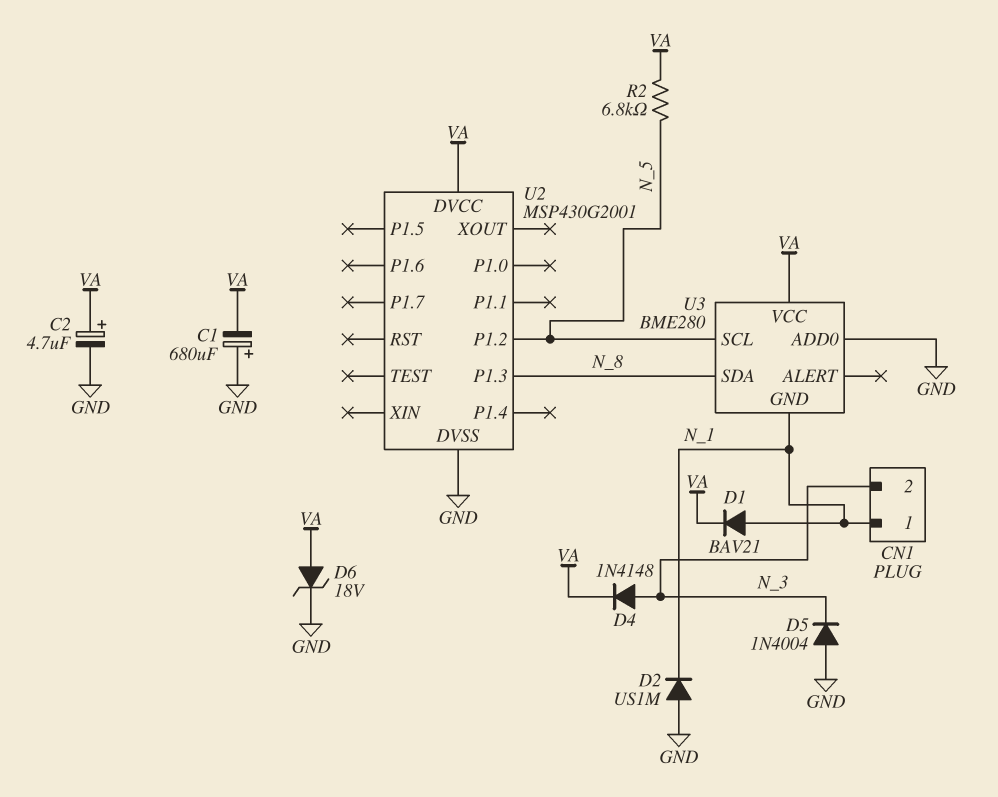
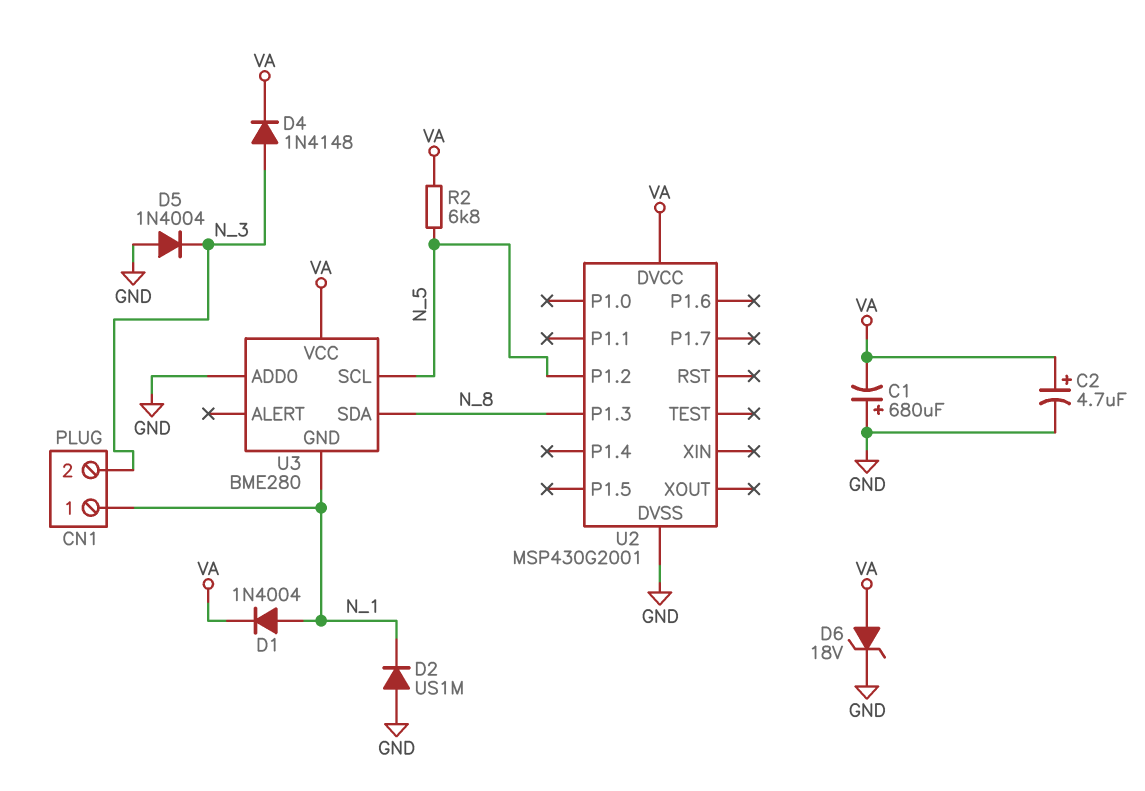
D1: diode BAV21 (A N_1, K VA) -> diode 1N4004 (A N_1, K VA)

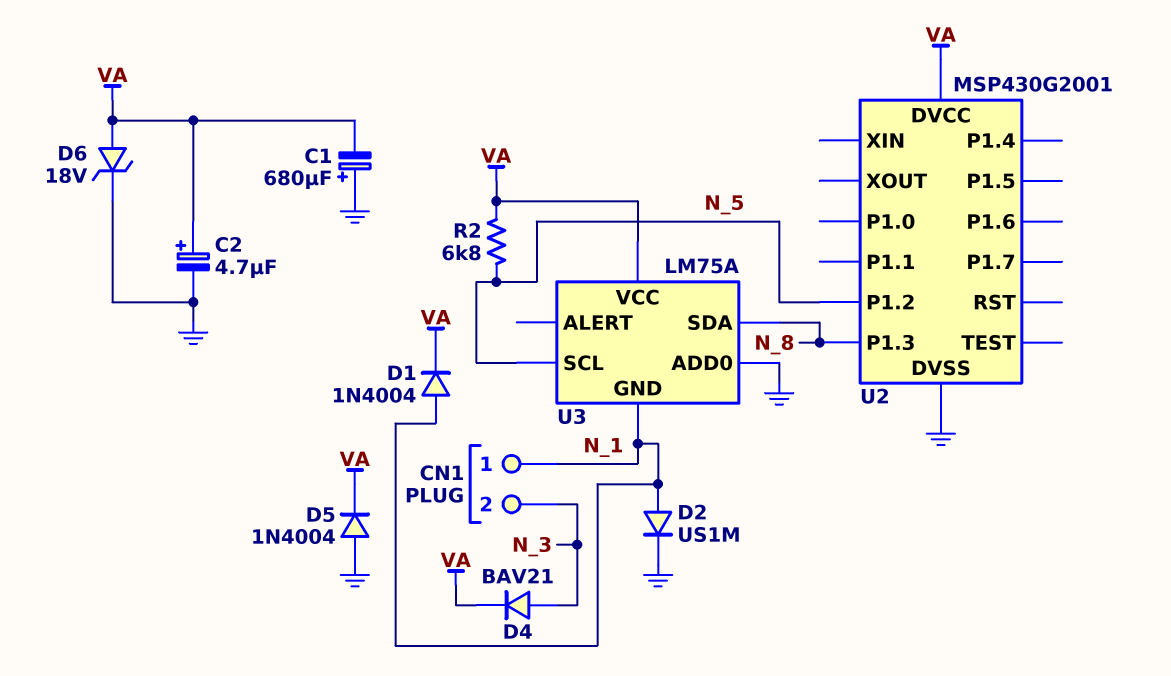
D2: diode US1M (A GND, K N_1) -> diode US1M (A N_1, K GND)
D4: diode 1N4148 (A N_3, K VA) -> diode BAV21 (A N_3, K VA)
D5: diode 1N4004 (A GND, K N_3) -> diode 1N4004 (A GND, K VA)
U3: BME280 -> LM75A

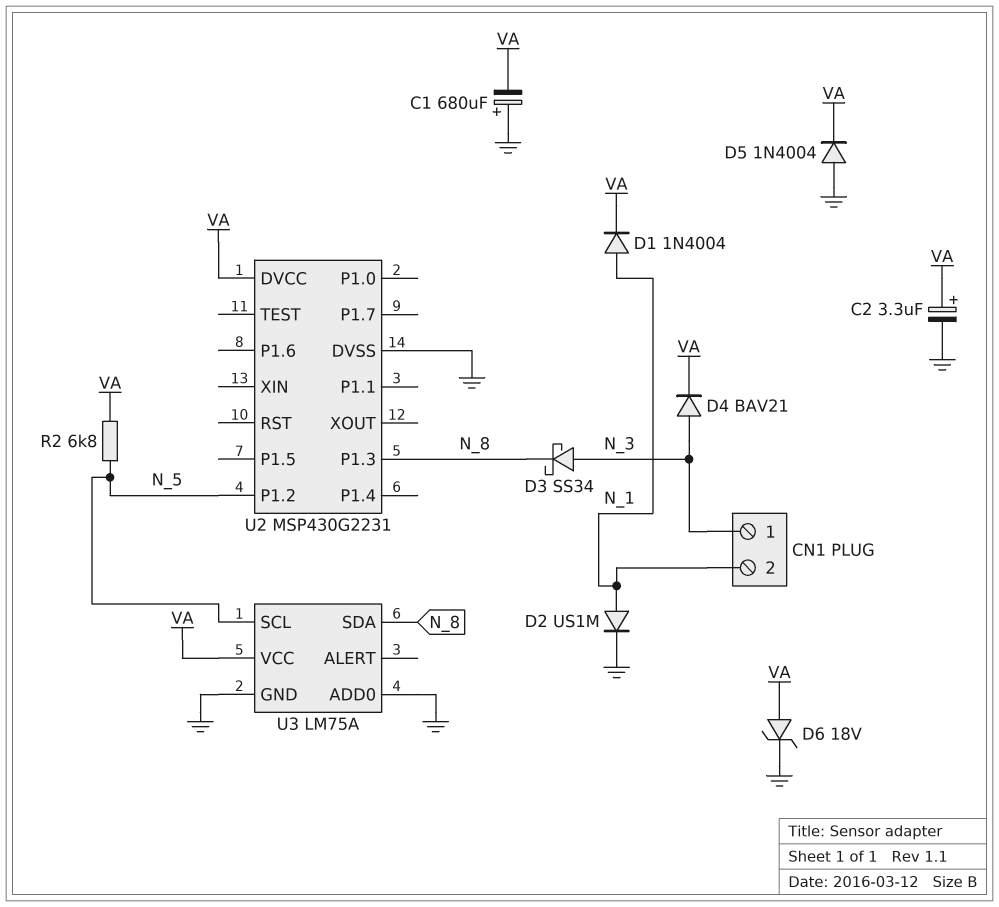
C2: 4.7uF (plus VA, minus GND) -> 3.3uF (plus VA, minus GND)
CN1 pin 1: N_1 -> N_3
CN1 pin 2: N_3 -> N_1
D3: none -> schottky SS34 (A N_3, K N_8)
U2: MSP430G2001 -> MSP430G2231
U3 pin GND: N_1 -> GND

